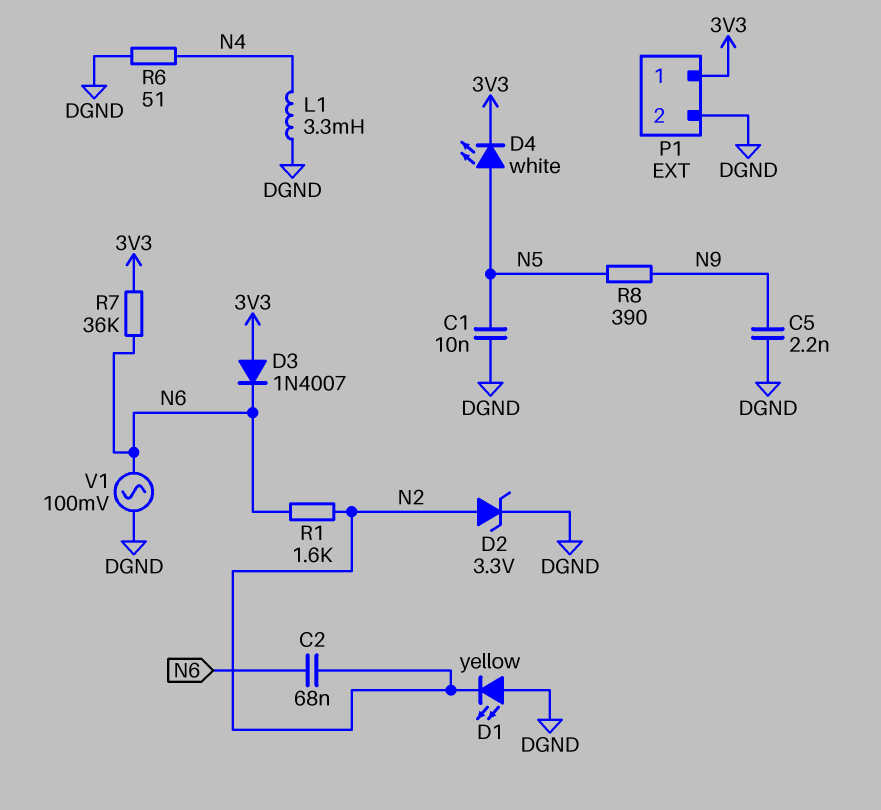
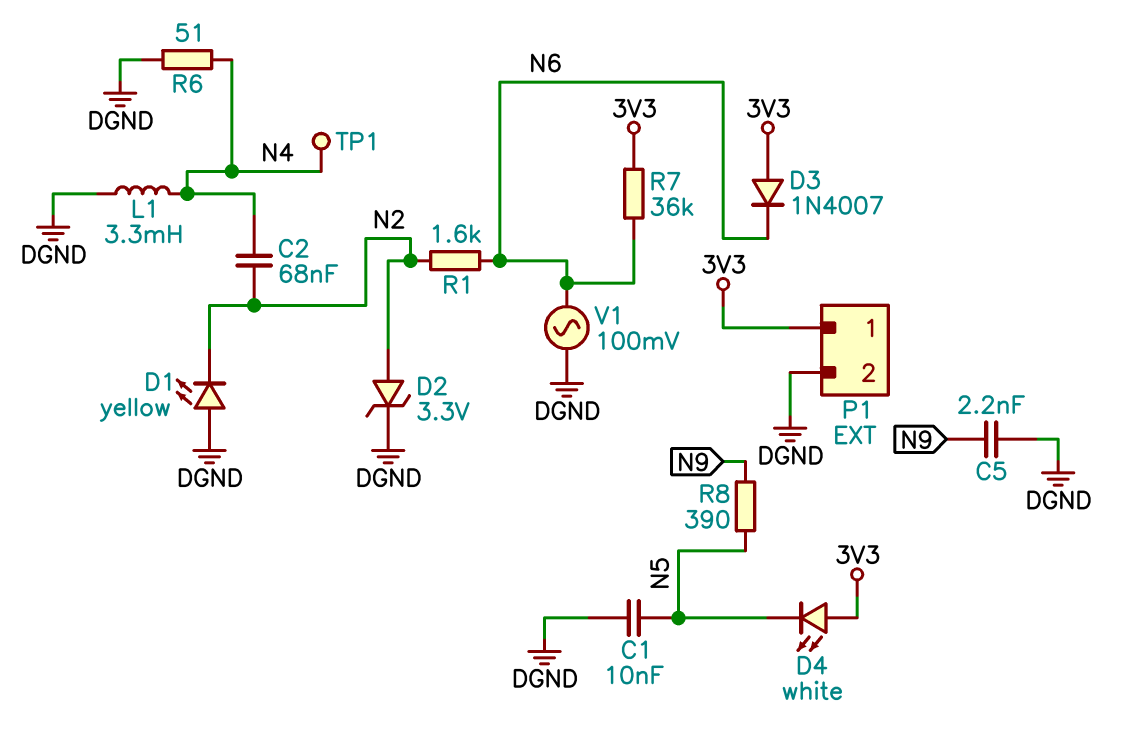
C2: 68nF (N2, N6) -> 68nF (N2, N4)
D4: LED white (A N5, K 3V3) -> LED white (A 3V3, K N5)
TP1: none -> test point (N4)

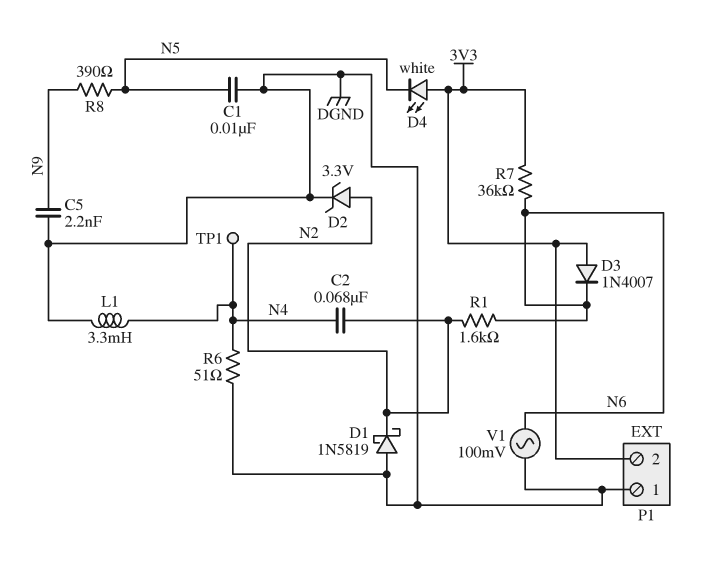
D1: LED yellow (A DGND, K N2) -> schottky 1N5819 (A DGND, K N2)
P1 pin 1: 3V3 -> DGND
P1 pin 2: DGND -> 3V3

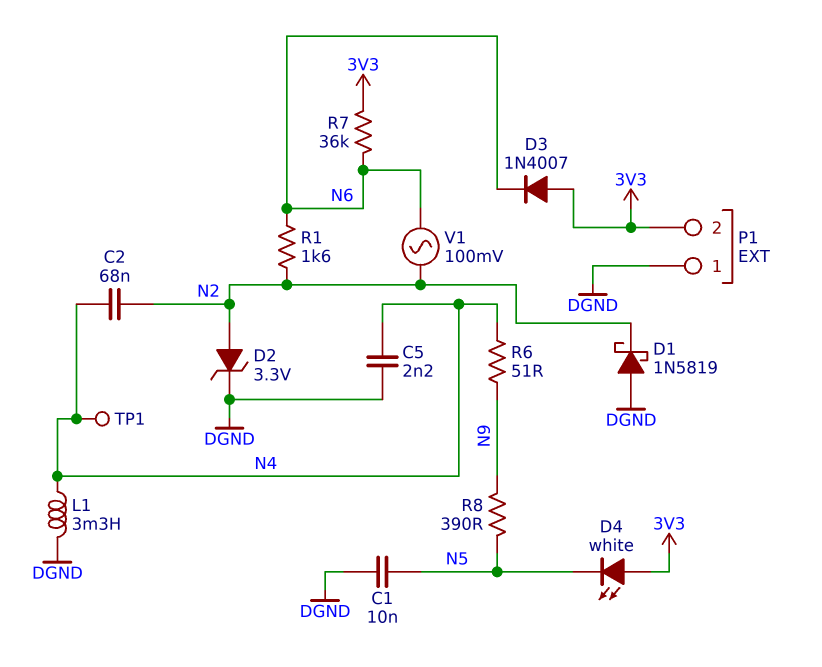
C5: 2.2nF (DGND, N9) -> 2.2nF (DGND, N4)
R6: 51 (DGND, N4) -> 51 (N4, N9)
V1: AC 100mV (DGND, N6) -> AC 100mV (N2, N6)

